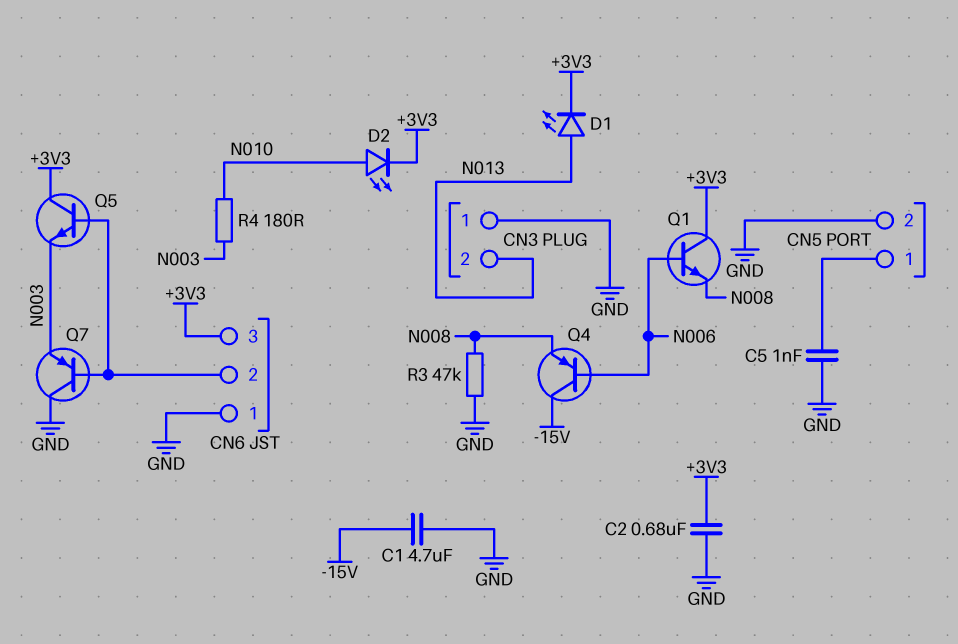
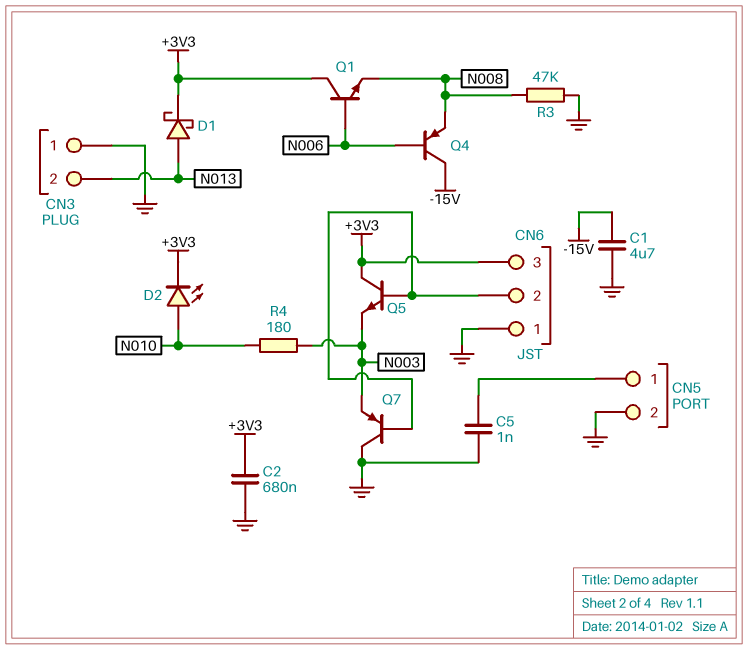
D1: LED (A N013, K +3V3) -> schottky (A N013, K +3V3)

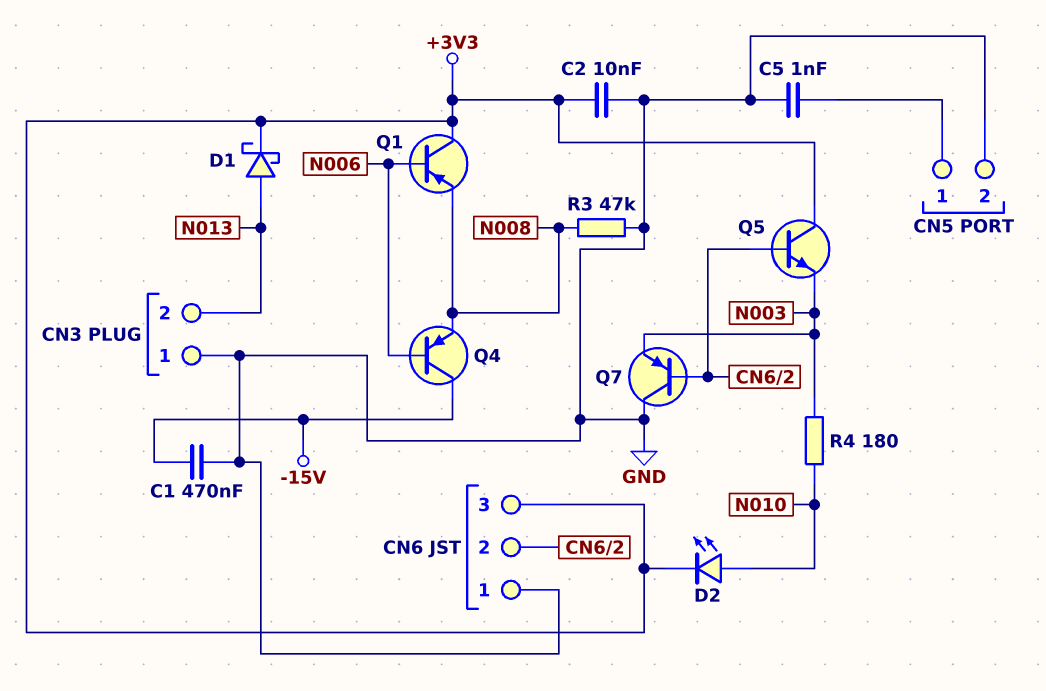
C1: 4.7uF (-15V, GND) -> 470nF (-15V, GND)
C2: 680nF (+3V3, GND) -> 10nF (+3V3, GND)
Q1: NPN (B N006, C +3V3, E N008) -> PNP (B N006, C +3V3, E N008)

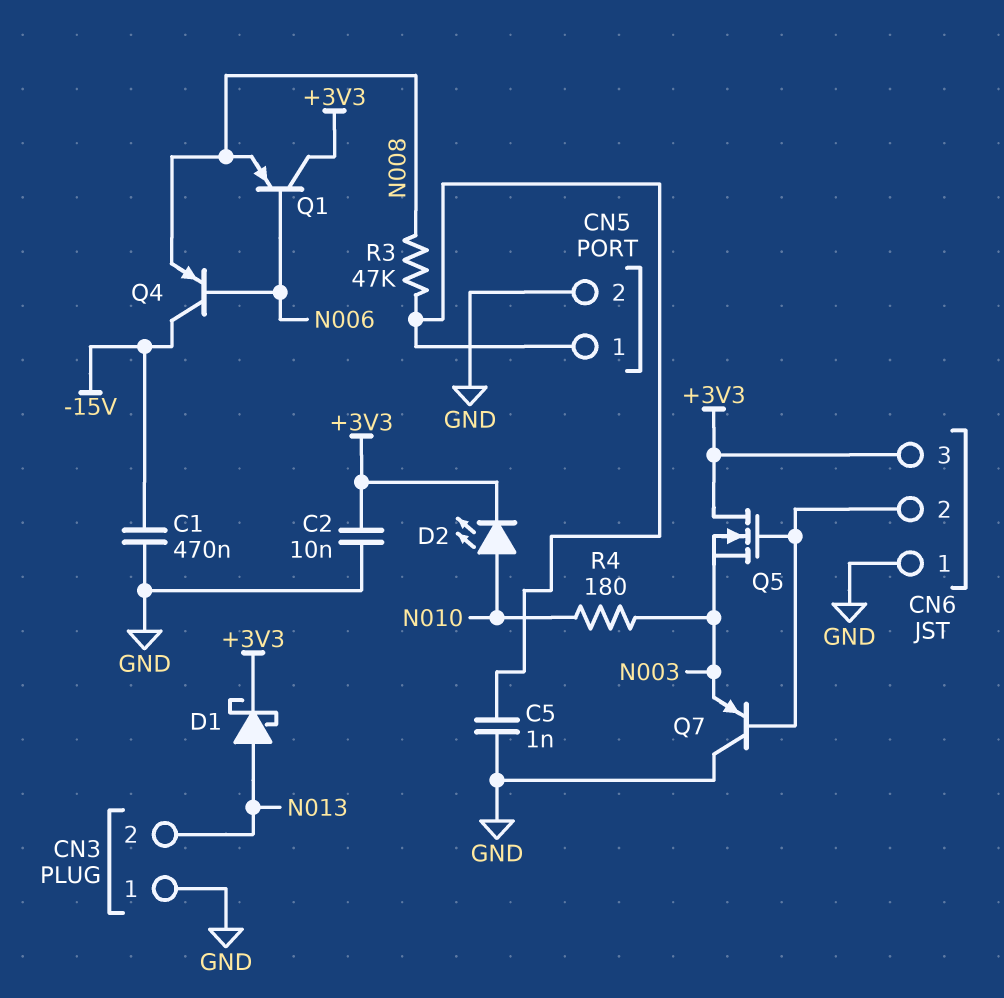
Q5: NPN (B CN6/2, C +3V3, E N003) -> NMOS (G CN6/2, D +3V3, S N003)
R3: 47k (GND, N008) -> 47k (CN5/1, N008)

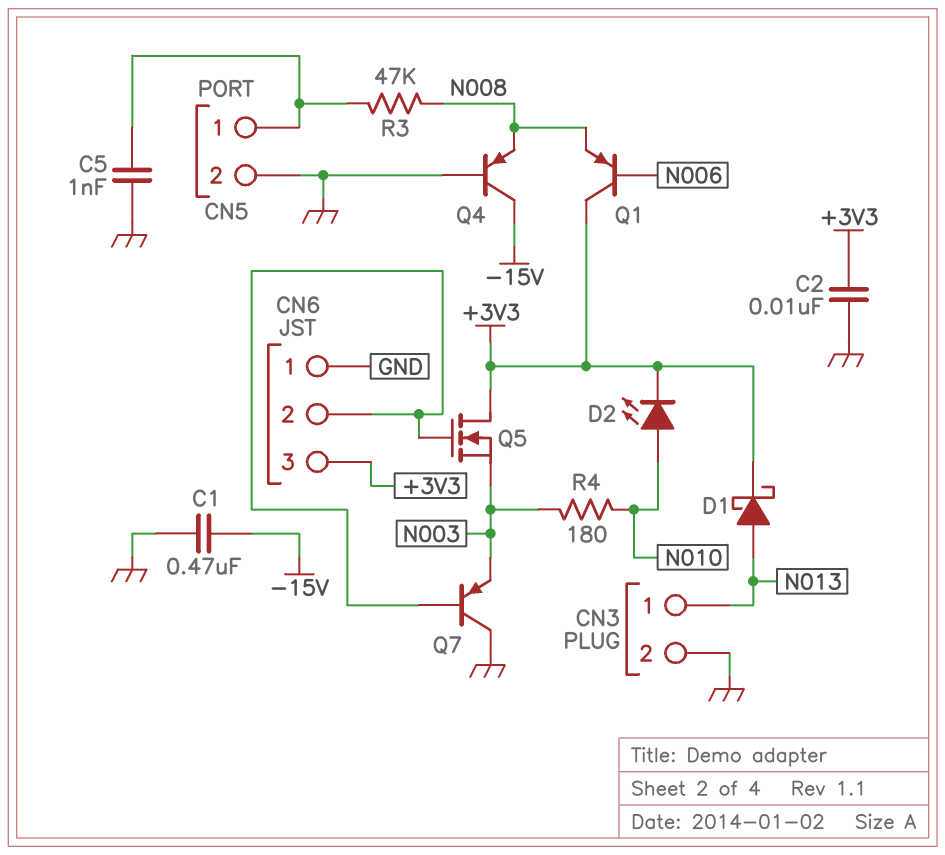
CN3 pin 1: GND -> N013
CN3 pin 2: N013 -> GND
Q4: PNP (B N006, C -15V, E N008) -> PNP (B GND, C -15V, E N008)

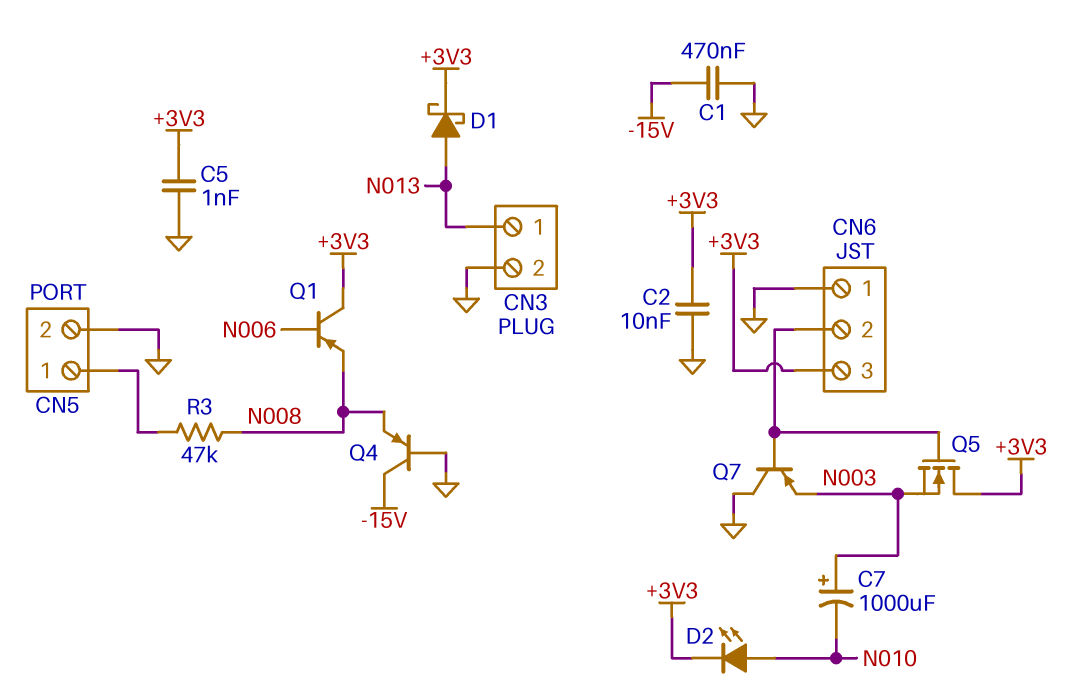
C5: 1nF (CN5/1, GND) -> 1nF (+3V3, GND)
C7: none -> 1000uF (plus N003, minus N010)
R4: 180 (N003, N010) -> none

